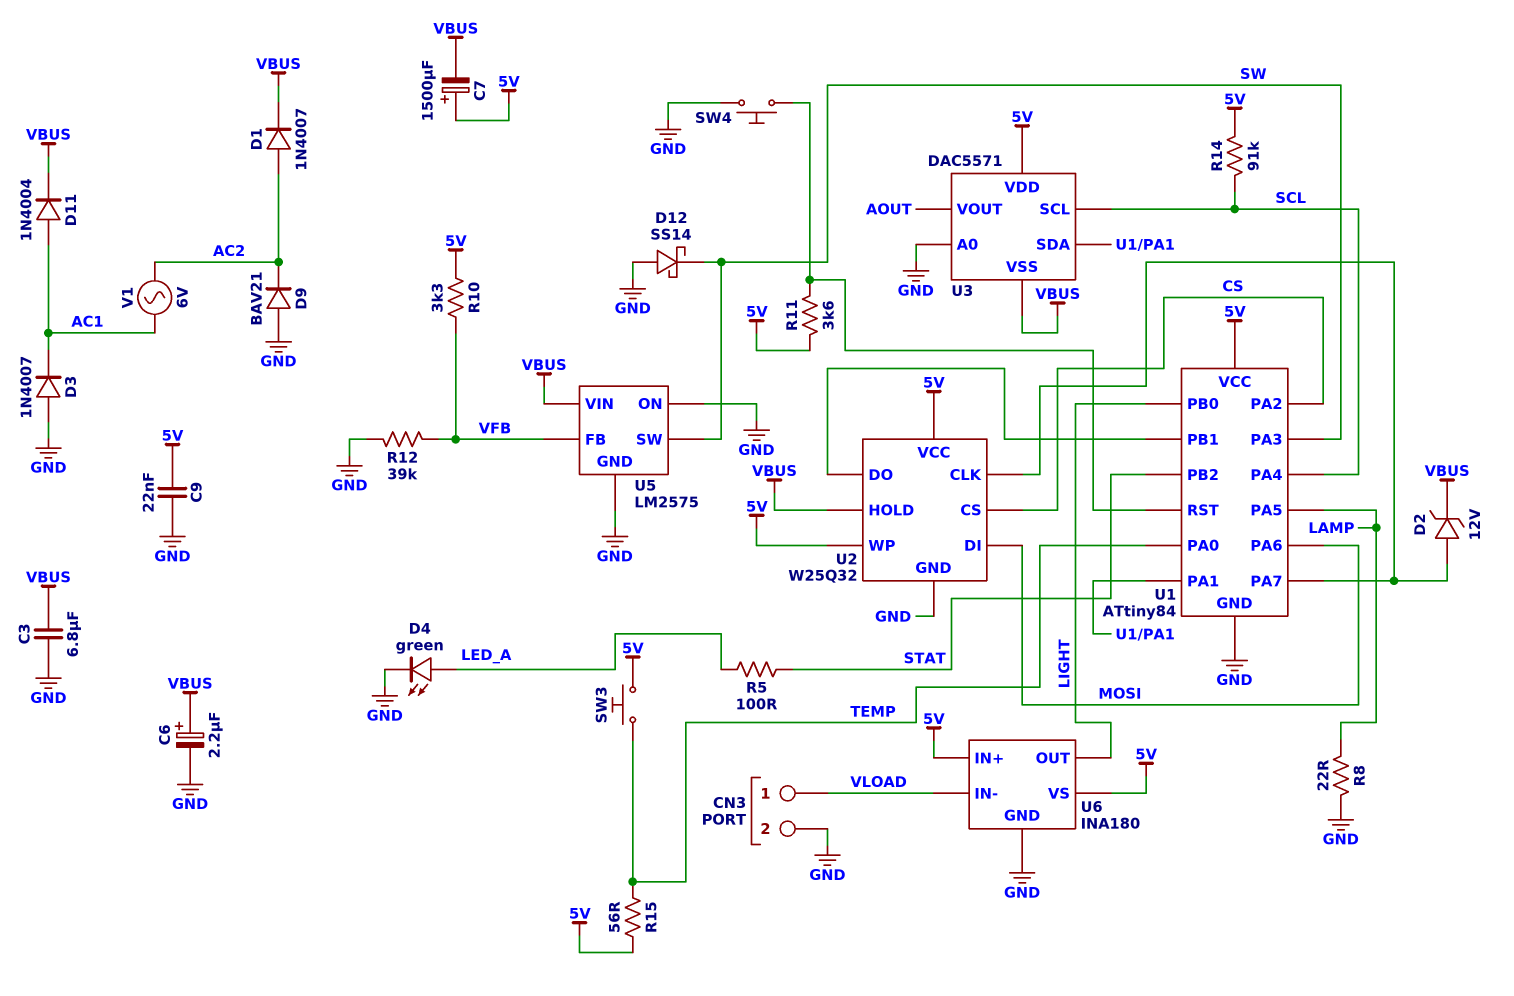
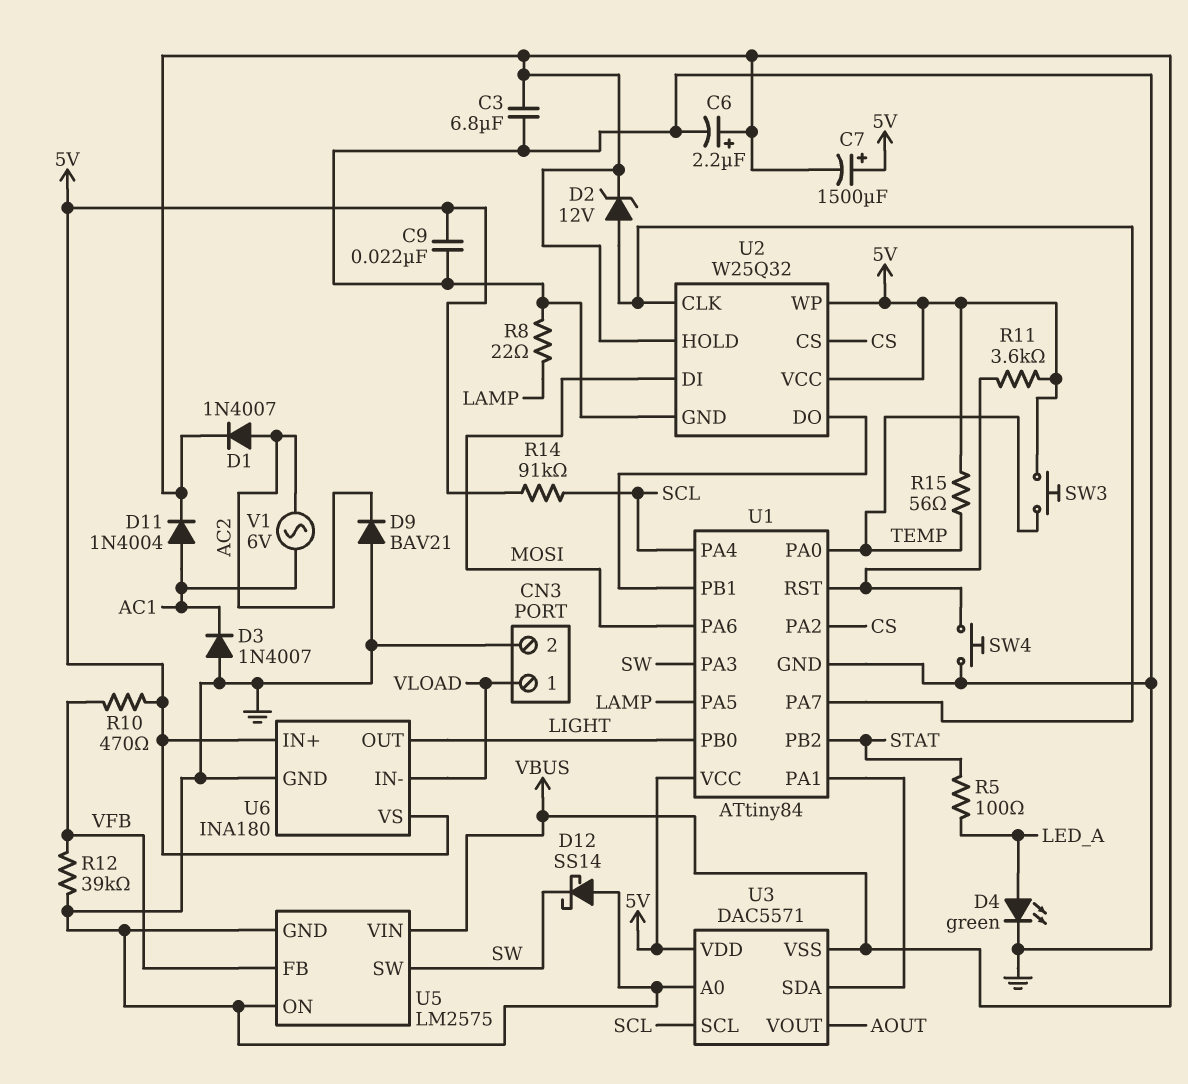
R10: 3.3k (5V, VFB) -> 470 (5V, VFB)

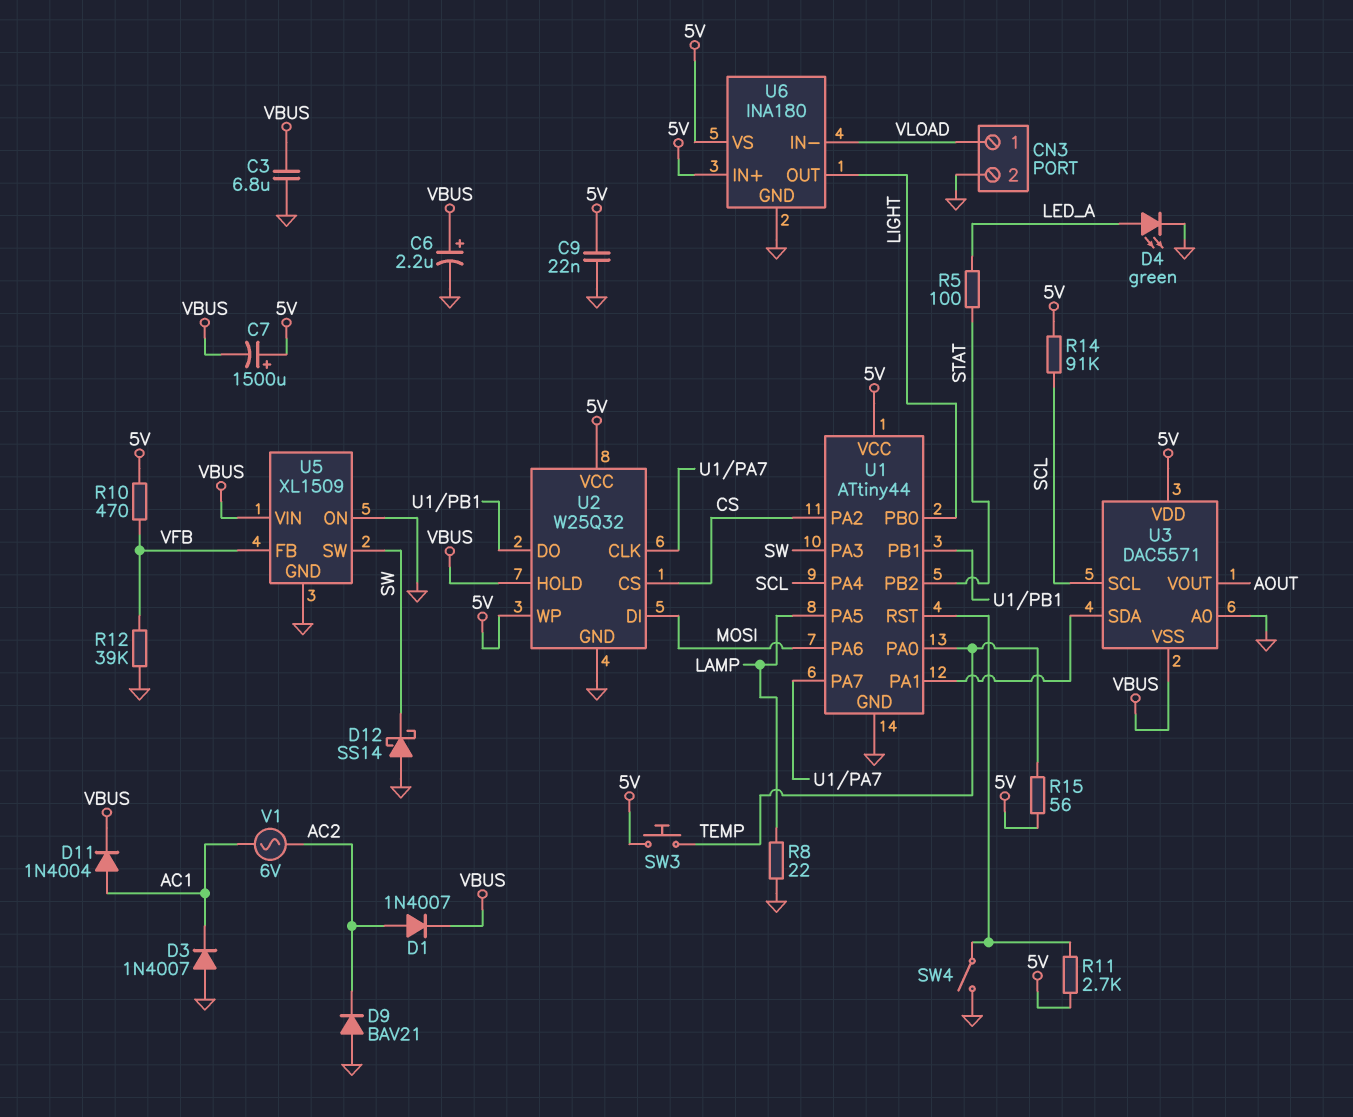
D2: zener 12V (A U1/PA7, K VBUS) -> none
R11: 3.6k (5V, U1/RST) -> 2.7k (5V, U1/RST)
SW4: button (GND, U1/RST) -> switch (GND, U1/RST)
U1: ATtiny84 -> ATtiny44
U5: LM2575 -> XL1509

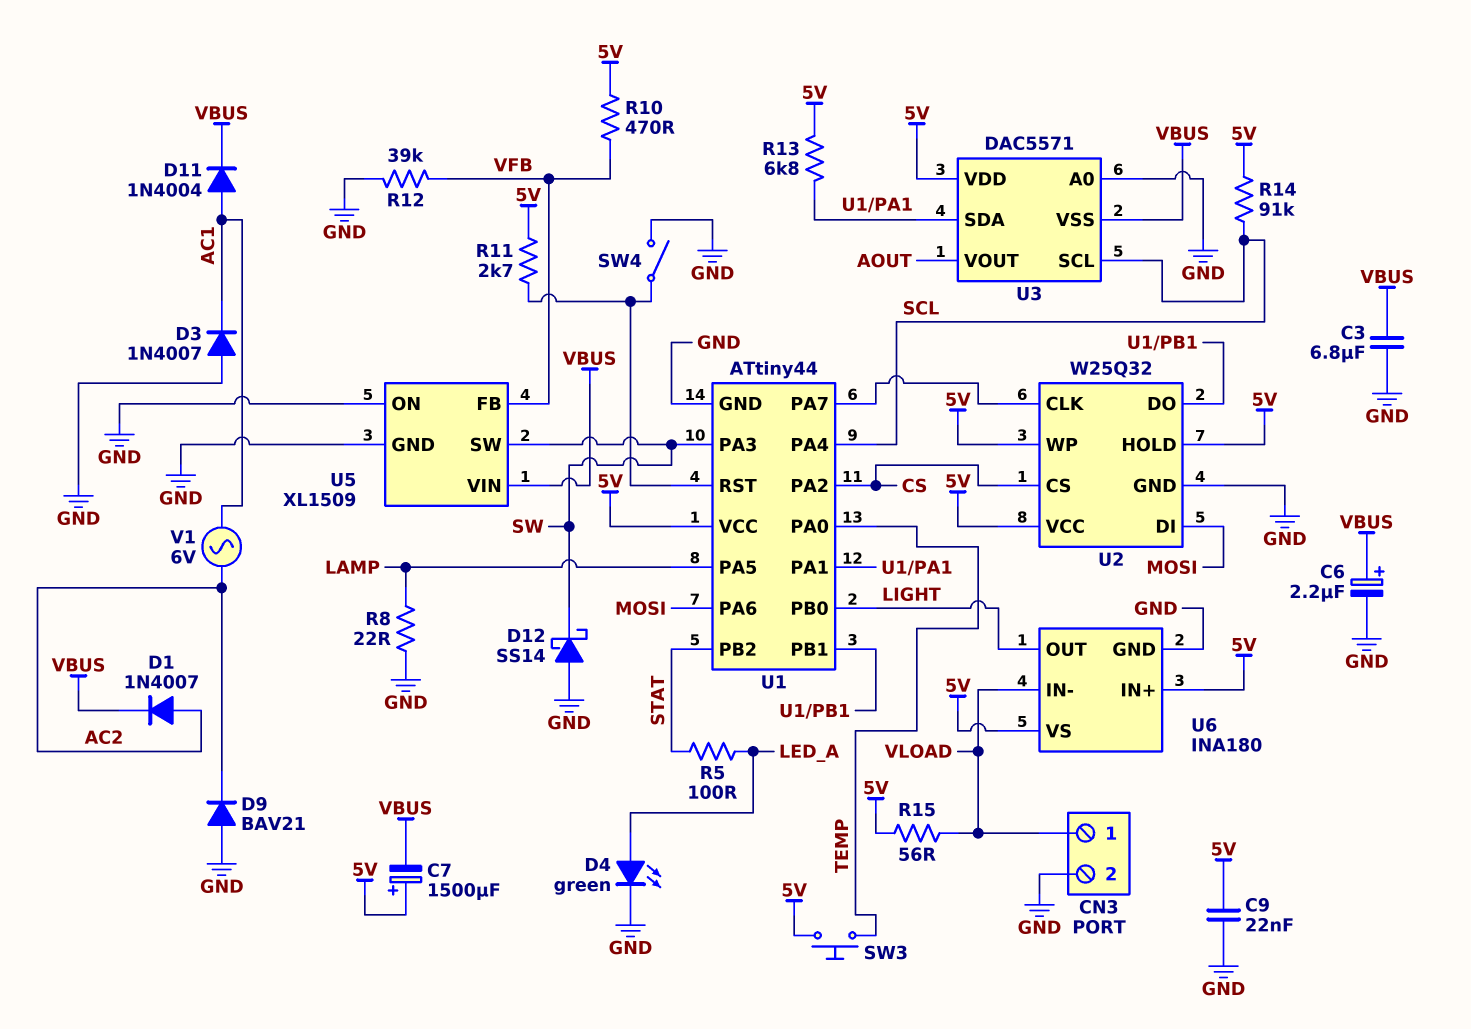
R13: none -> 6.8k (5V, U1/PA1)
R15: 56 (5V, TEMP) -> 56 (5V, VLOAD)
U2 pin HOLD: VBUS -> 5V

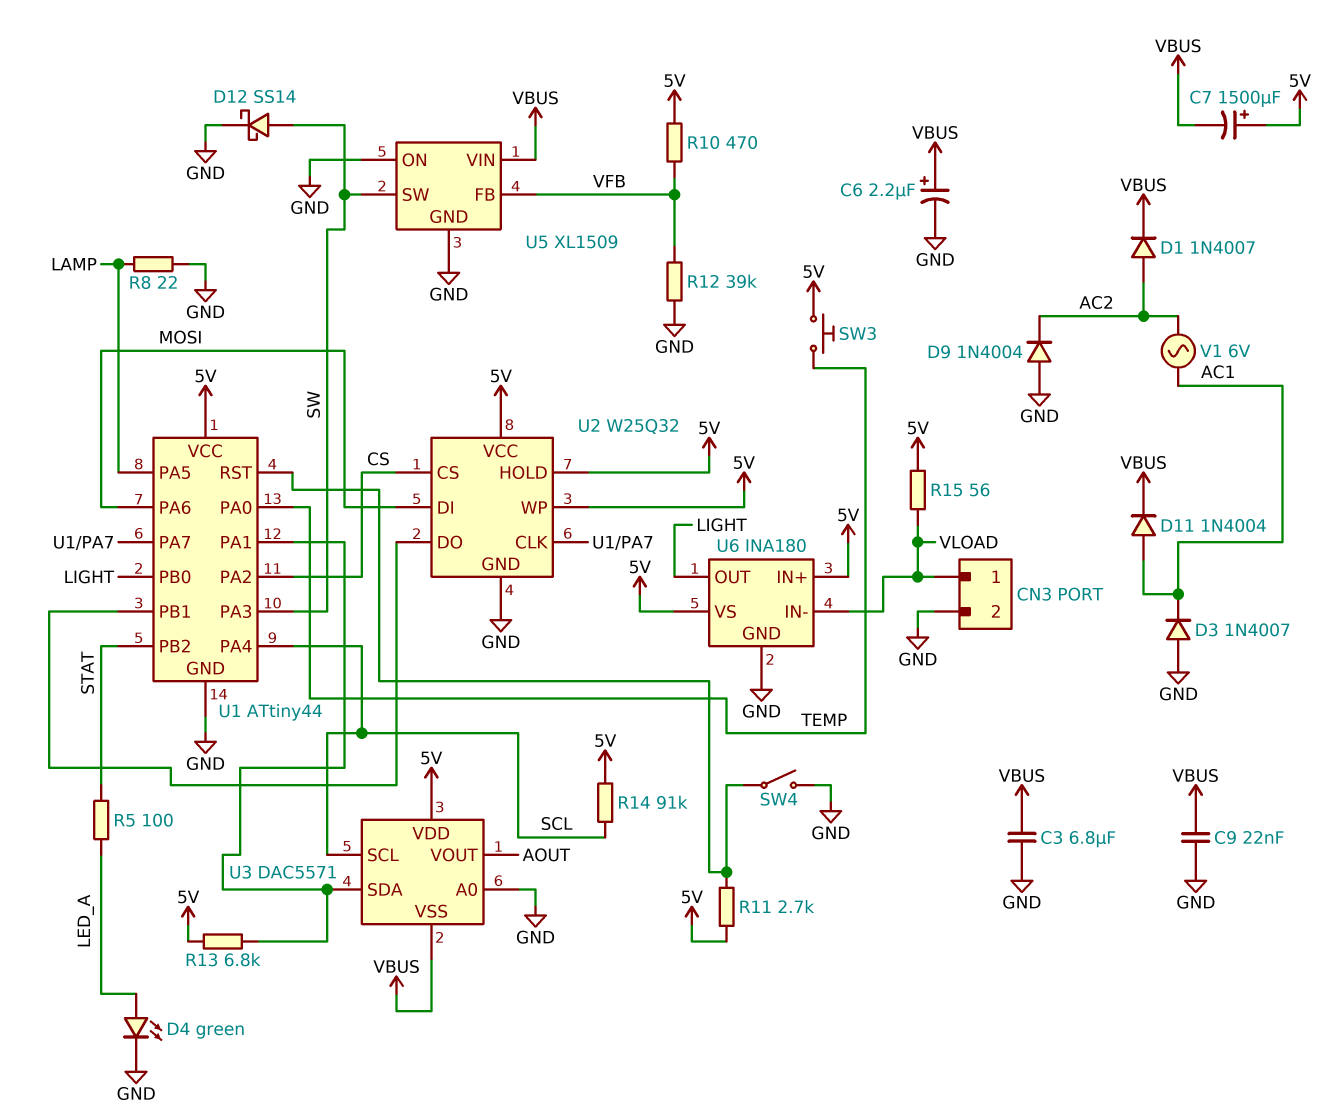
C9: 22nF (5V, GND) -> 22nF (GND, VBUS)
D9: diode BAV21 (A GND, K AC2) -> diode 1N4004 (A GND, K AC2)
D12: schottky SS14 (A GND, K SW) -> schottky SS14 (A SW, K GND)

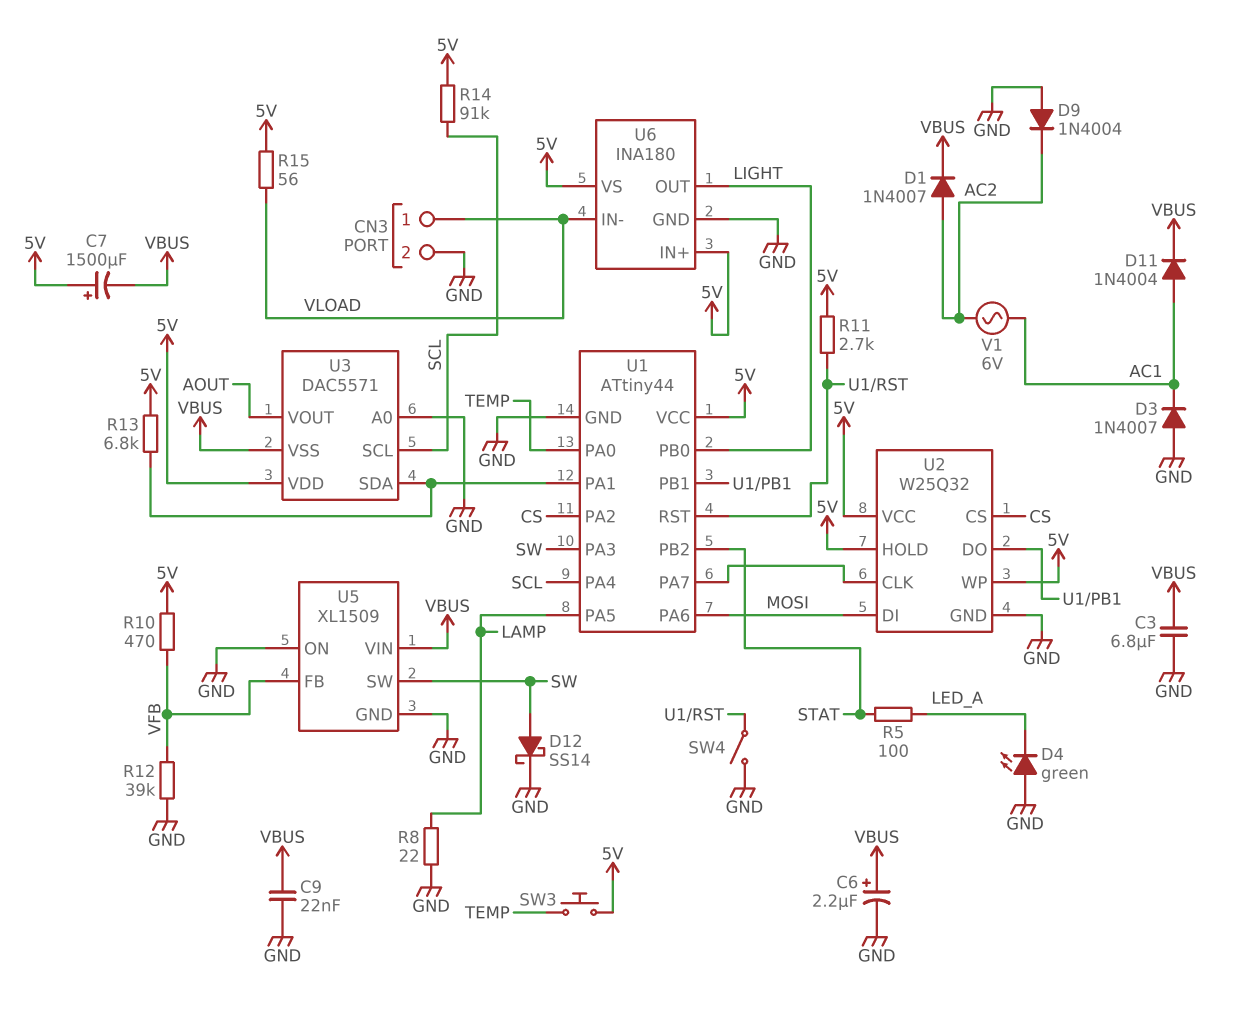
D4: LED green (A LED_A, K GND) -> LED green (A GND, K LED_A)

